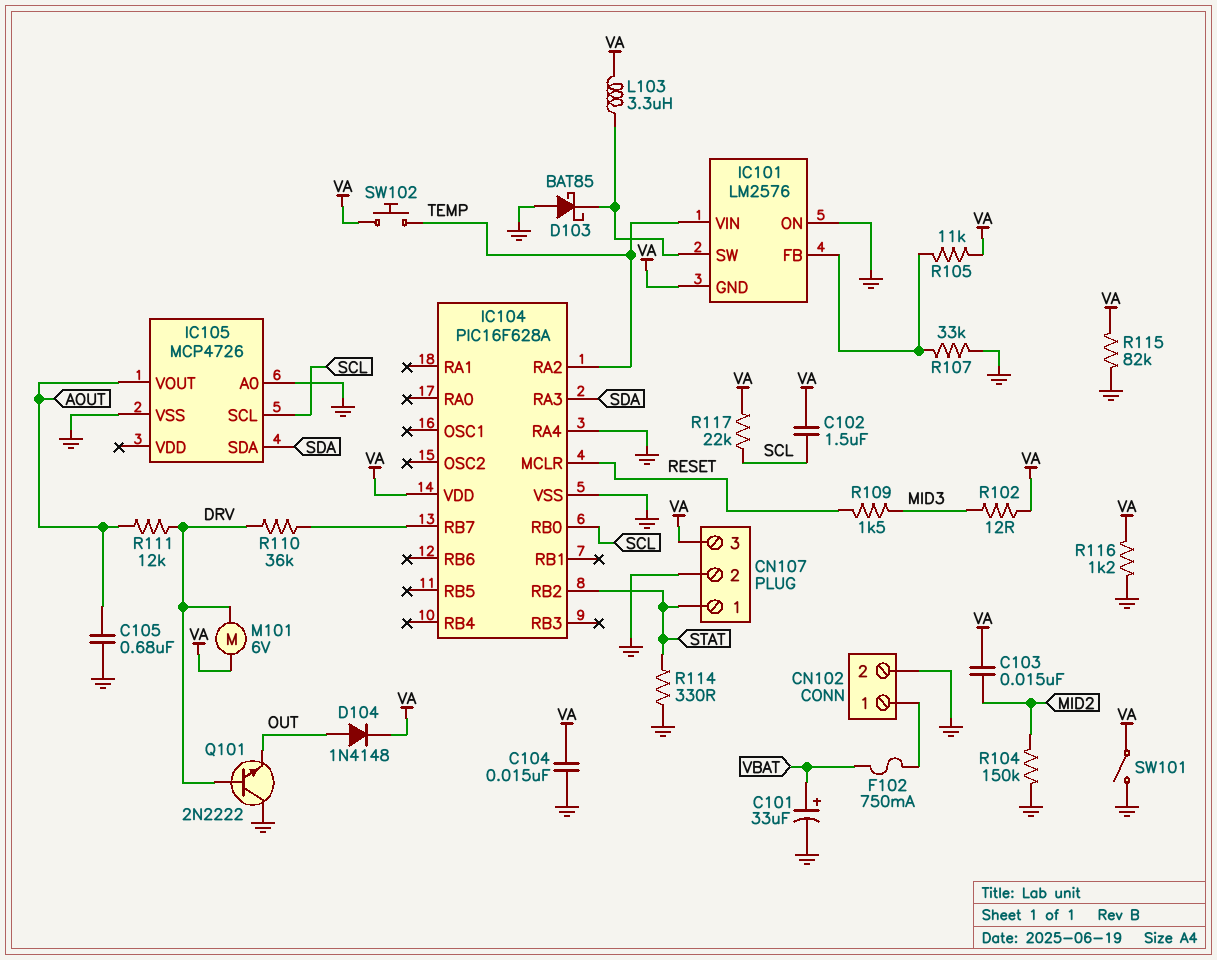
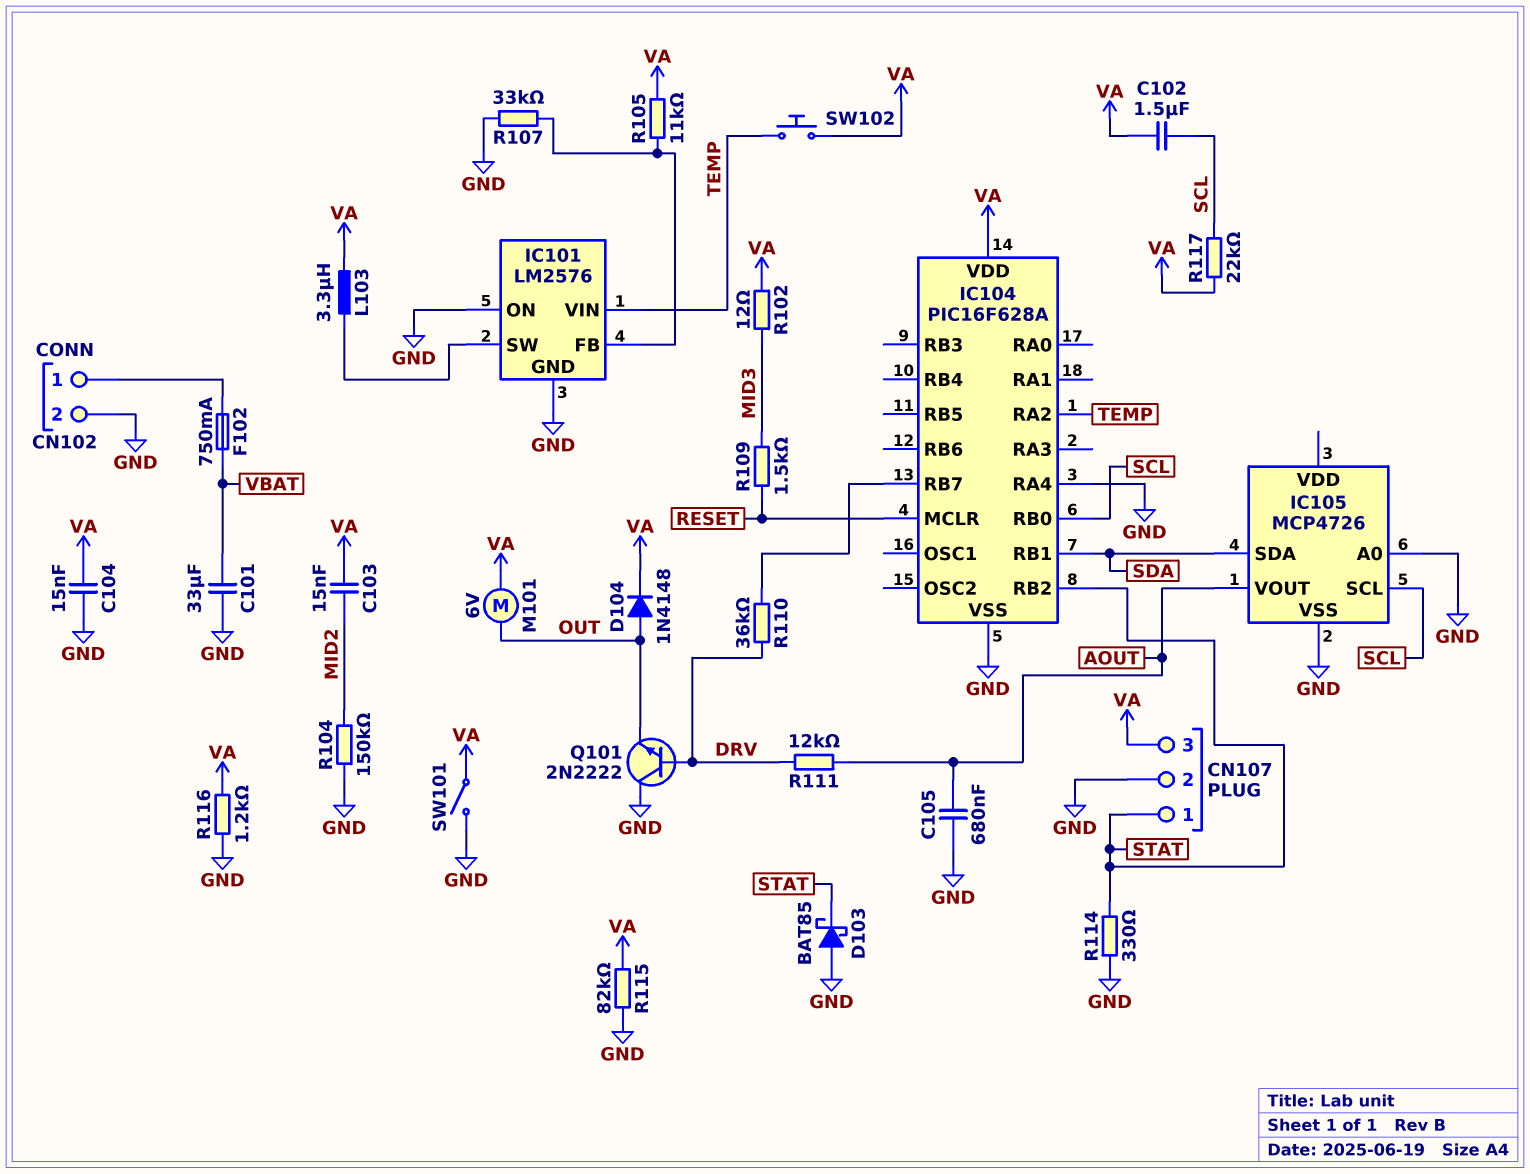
C101: 33uF (plus VBAT, minus GND) -> 33uF (GND, VBAT)
D103: schottky BAT85 (A GND, K IC101/SW) -> schottky BAT85 (A GND, K STAT)
IC101 pin GND: VA -> GND
IC104 pin RA3: SDA -> none
IC104 pin RB1: none -> SDA
M101: motor 6V (DRV, VA) -> motor 6V (OUT, VA)

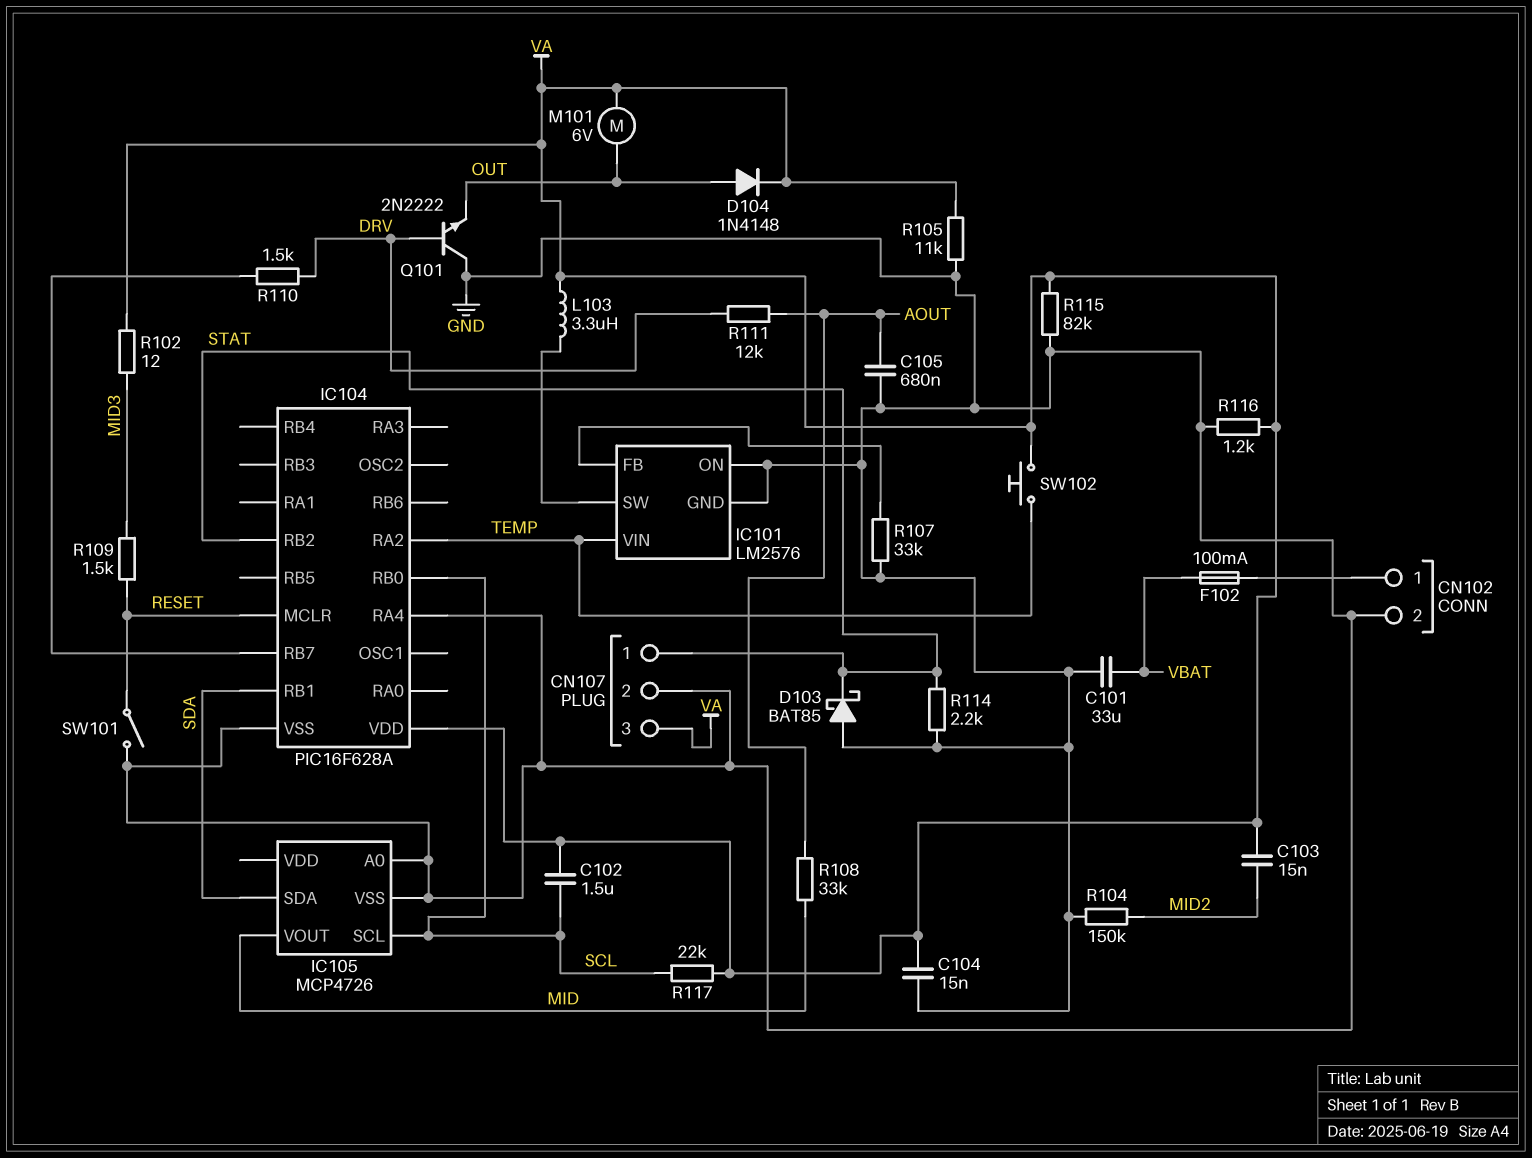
F102: 750mA (CN102/1, VBAT) -> 100mA (CN102/1, VBAT)
IC105 pin VOUT: AOUT -> MID
R105: 11k (IC101/FB, VA) -> 11k (GND, VA)
R108: none -> 33k (AOUT, MID)
R110: 36k (DRV, IC104/RB7) -> 1.5k (DRV, IC104/RB7)
R114: 330 (GND, STAT) -> 2.2k (GND, STAT)
SW101: switch (GND, VA) -> switch (GND, RESET)

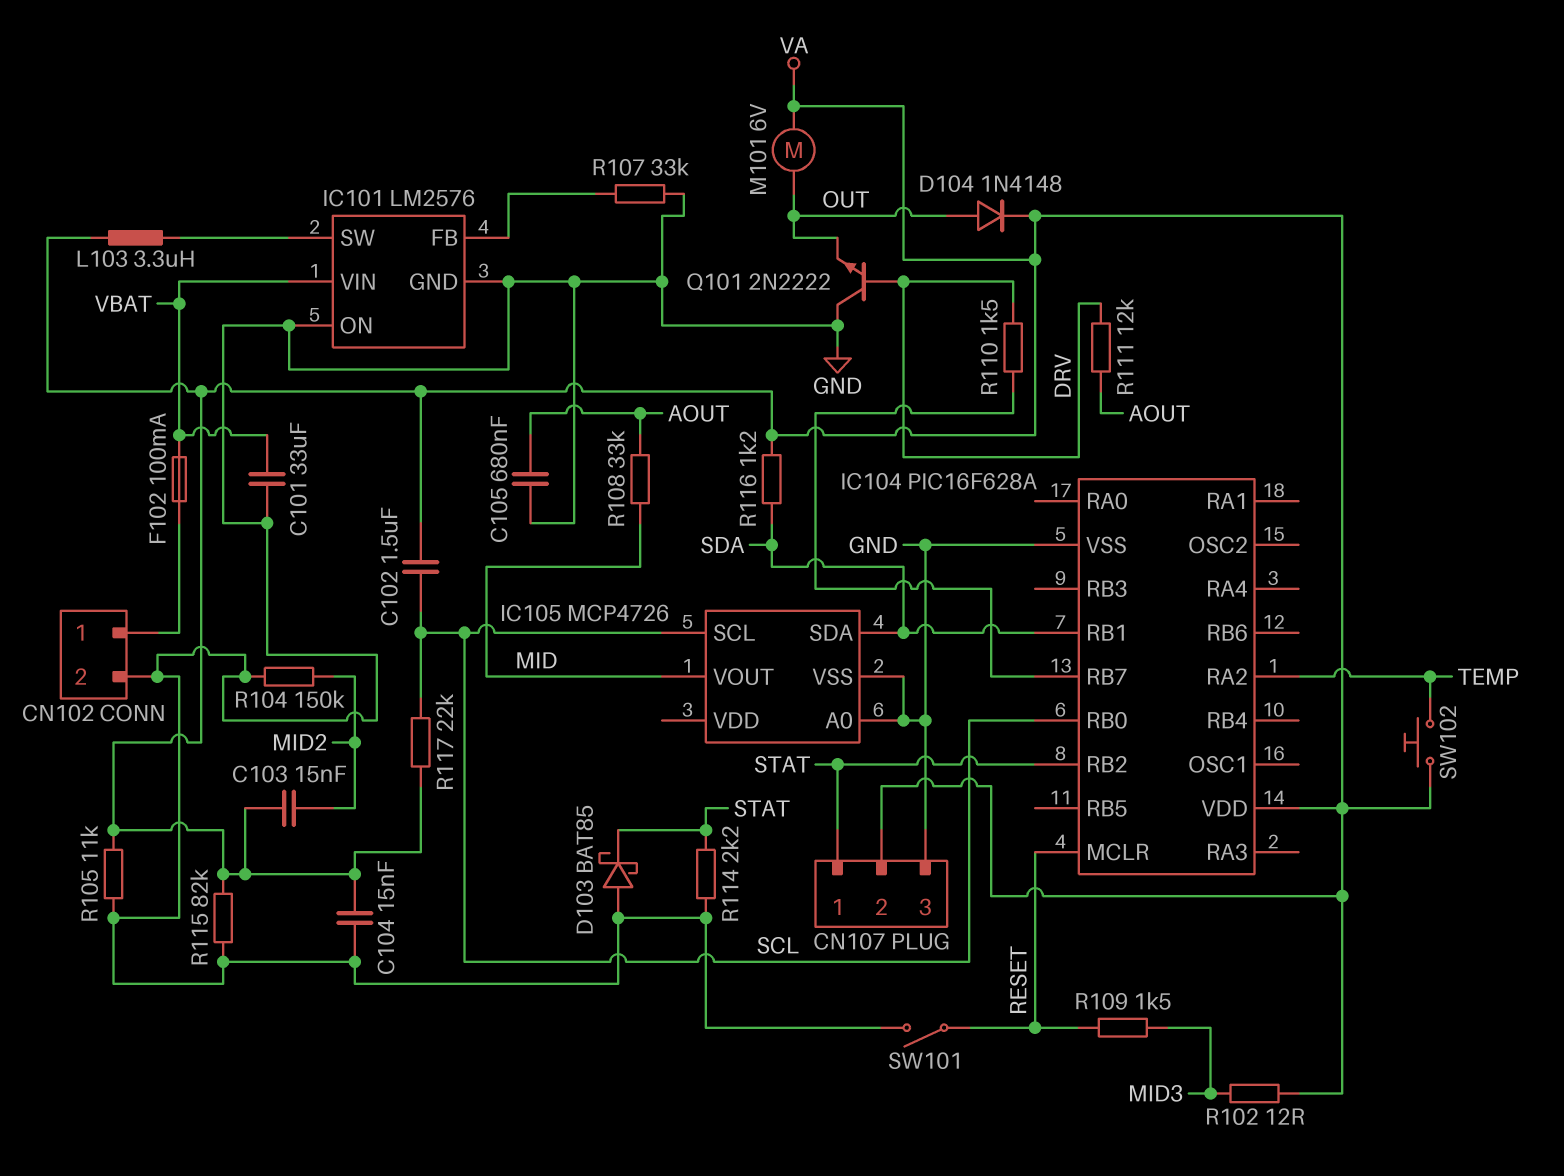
CN107 pin 2: GND -> VA
CN107 pin 3: VA -> GND
IC101 pin VIN: TEMP -> VBAT
IC104 pin RA4: GND -> none
R116: 1.2k (GND, VA) -> 1.2k (SDA, VA)

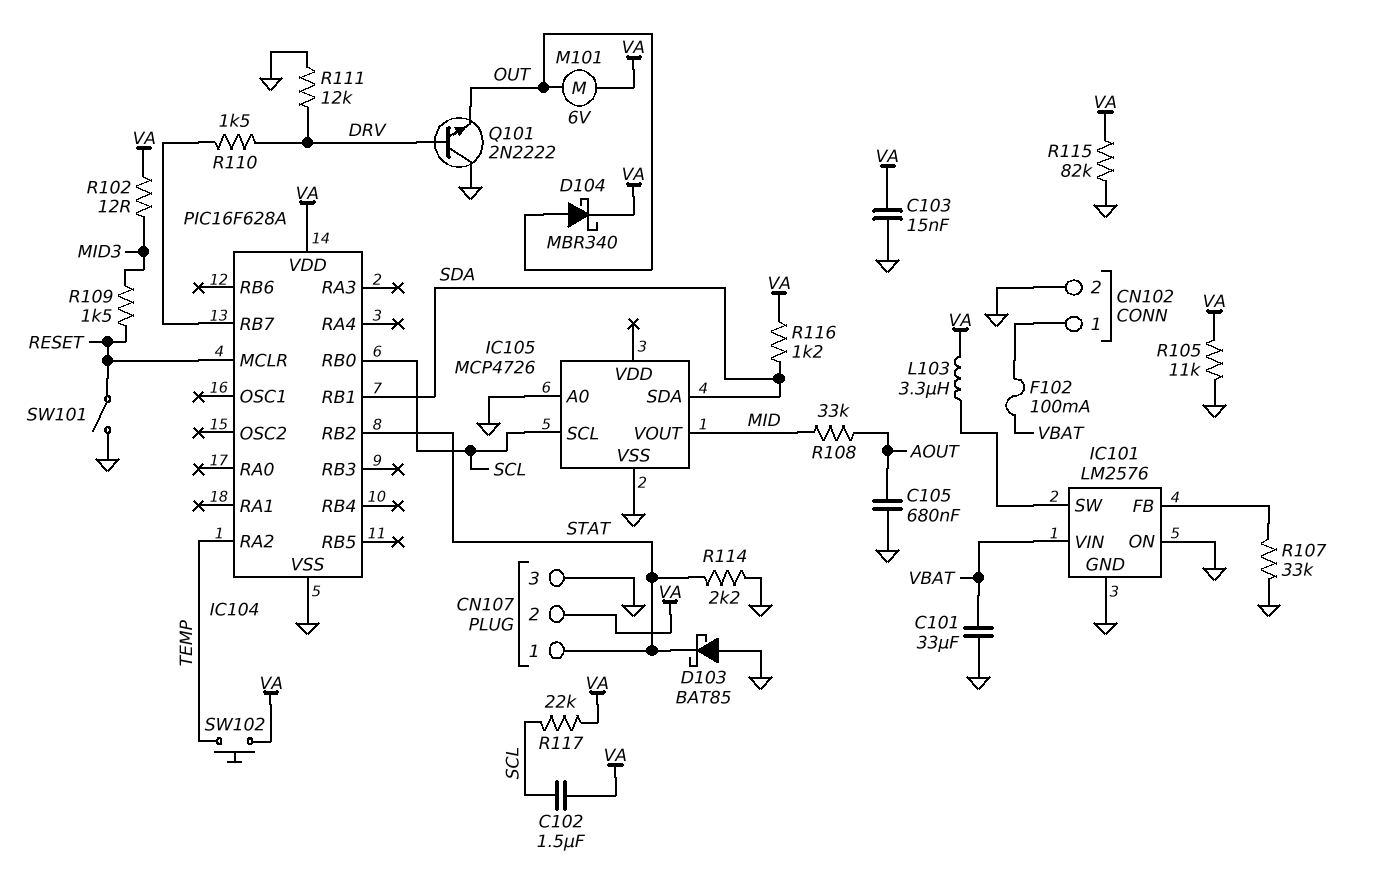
C103: 15nF (MID2, VA) -> 15nF (GND, VA)
C104: 15nF (GND, VA) -> none
D104: diode 1N4148 (A OUT, K VA) -> schottky MBR340 (A OUT, K VA)
R104: 150k (GND, MID2) -> none
R111: 12k (AOUT, DRV) -> 12k (DRV, GND)

